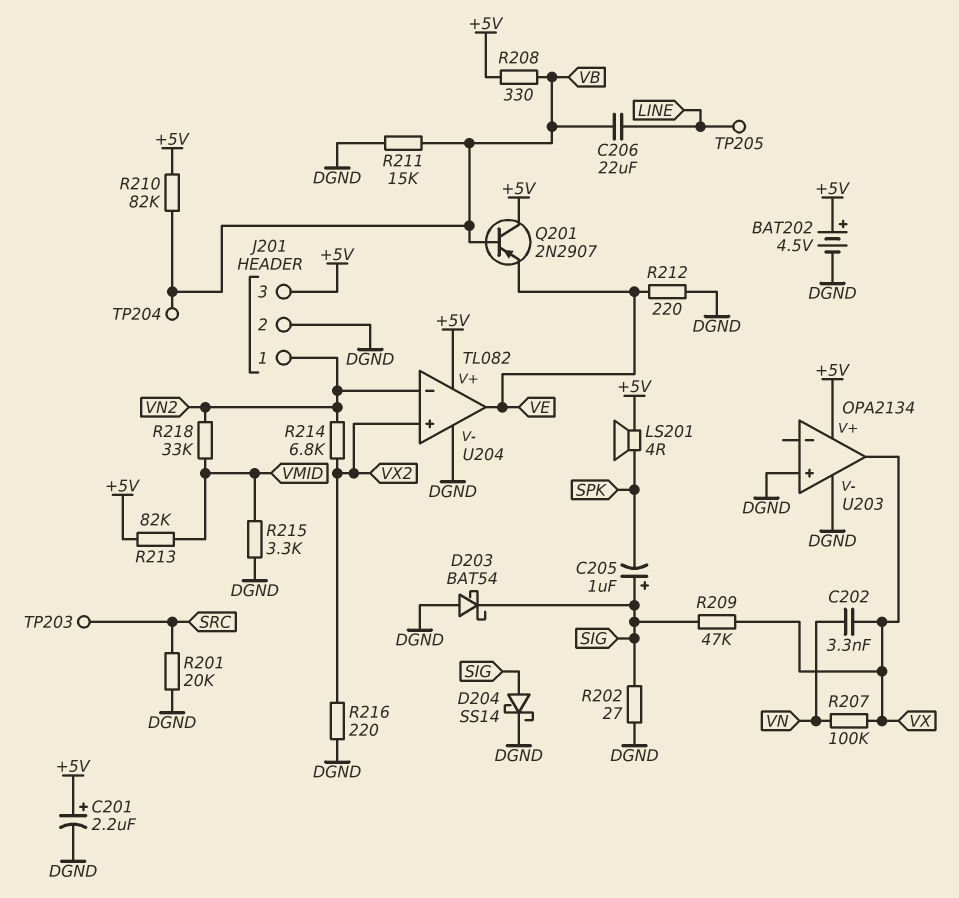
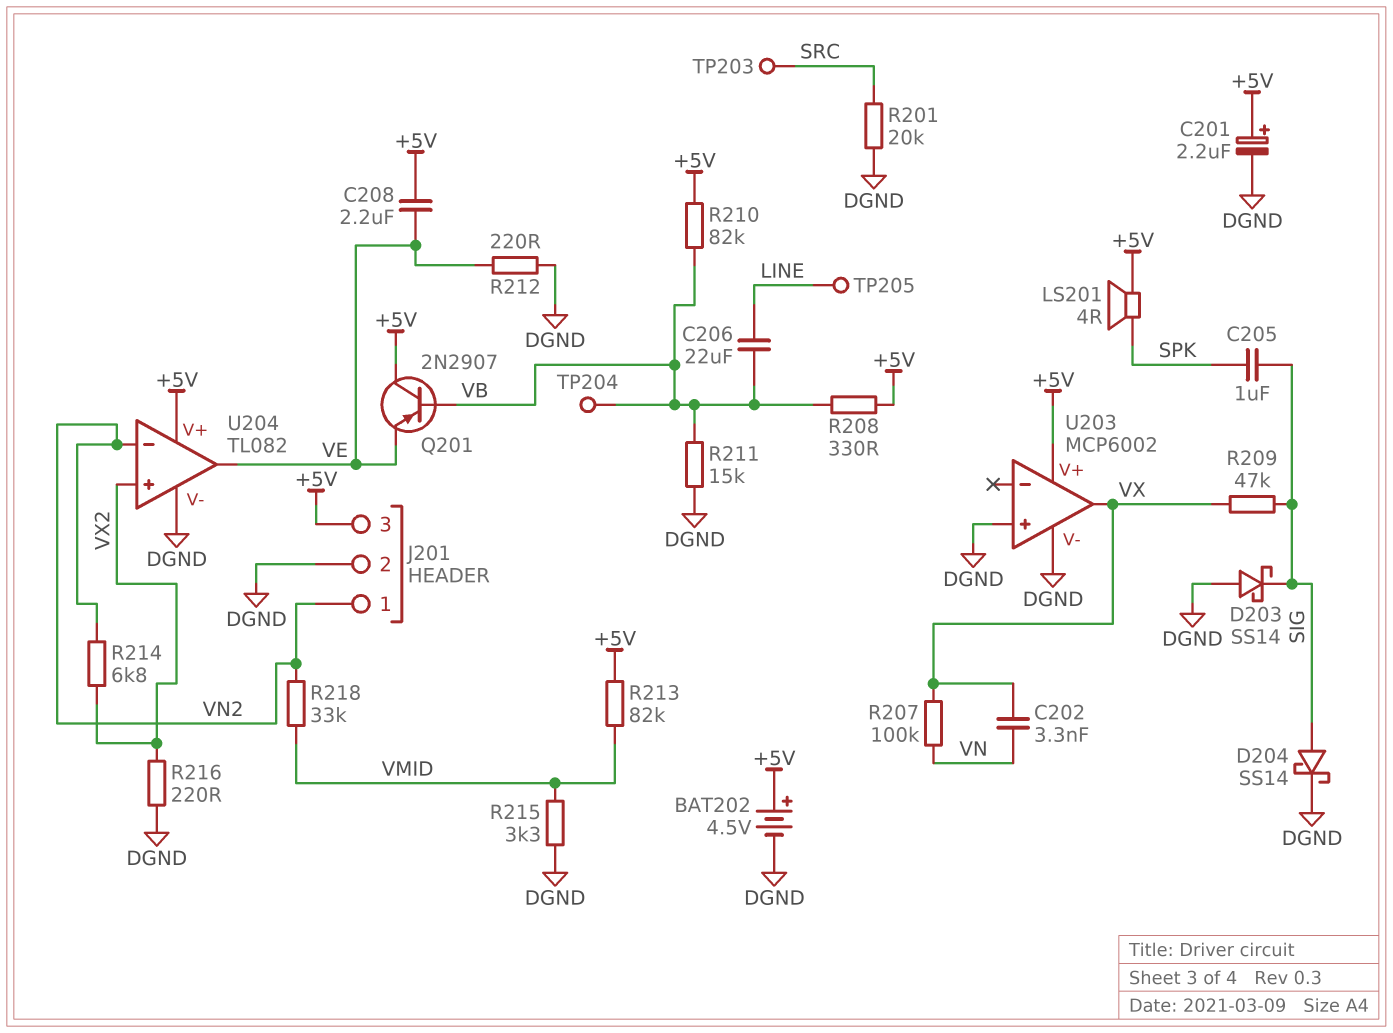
C205: 1uF (plus SIG, minus SPK) -> 1uF (SIG, SPK)
C208: none -> 2.2uF (+5V, VE)
D203: schottky BAT54 (A DGND, K SIG) -> schottky SS14 (A DGND, K SIG)
R202: 27 (DGND, SIG) -> none
U203: OPA2134 -> MCP6002

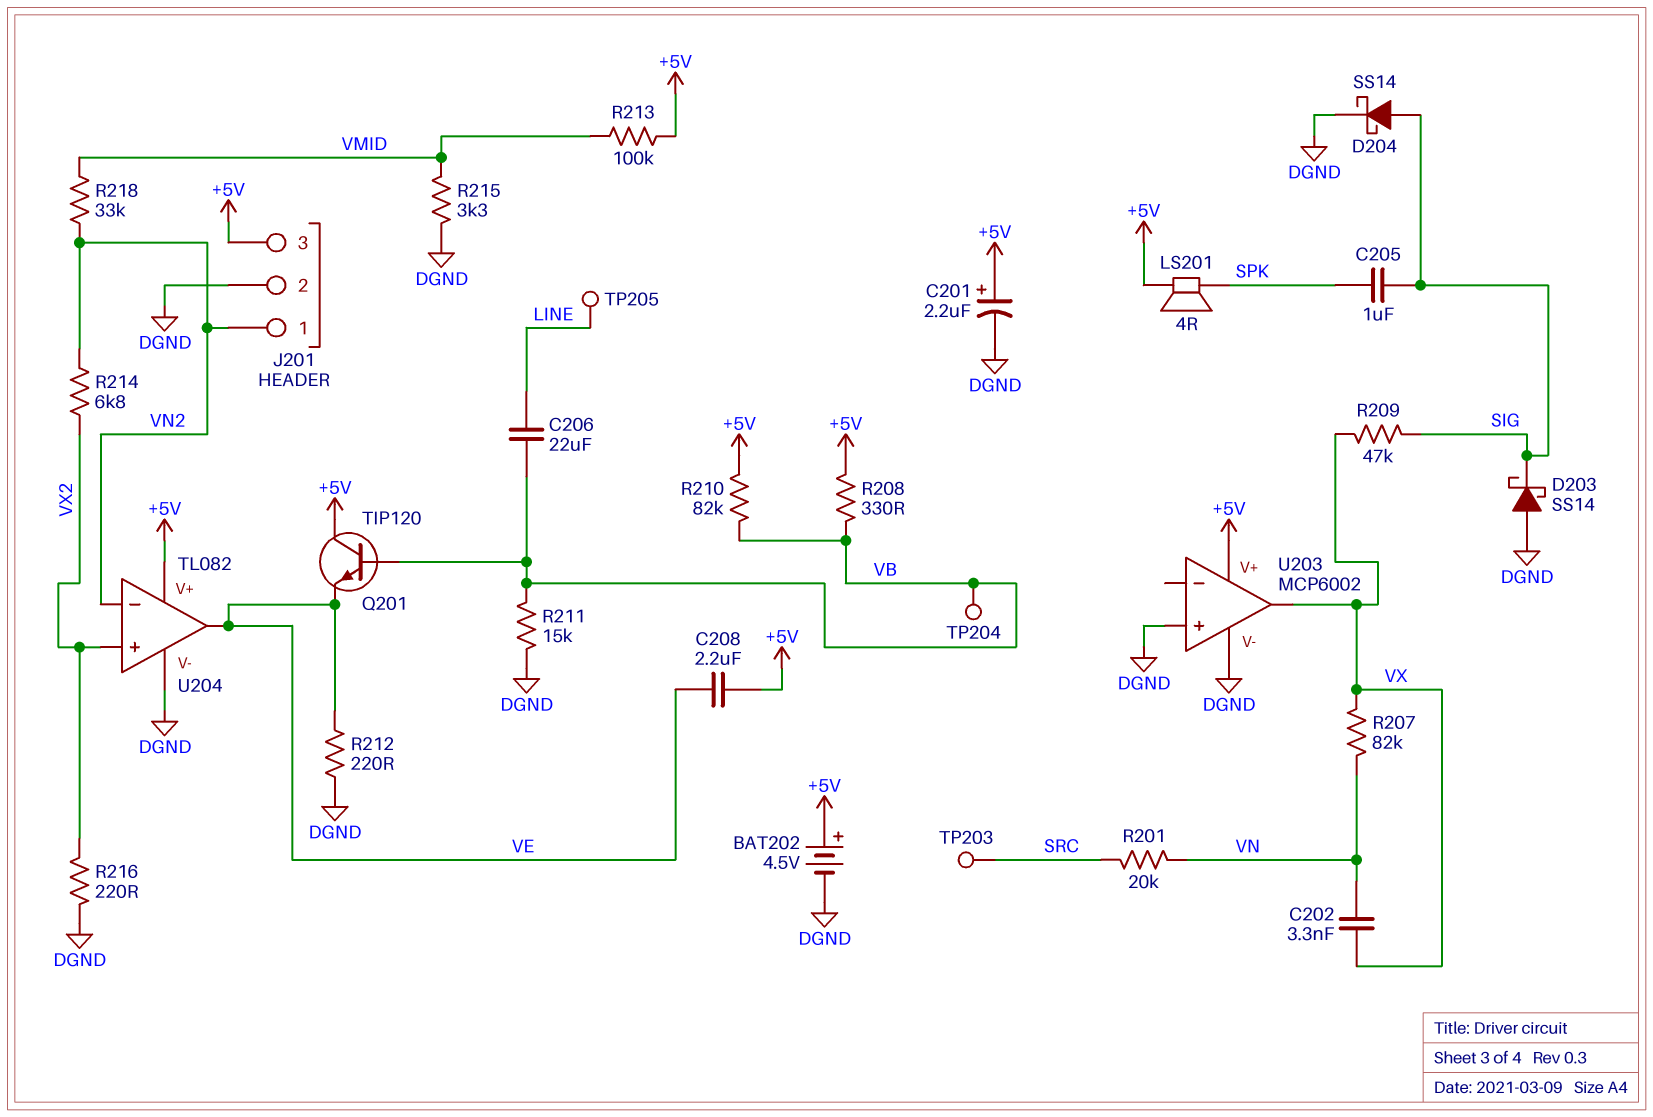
Q201: PNP 2N2907 (B VB, C +5V, E VE) -> NPN TIP120 (B VB, C +5V, E VE)
R201: 20k (DGND, SRC) -> 20k (SRC, VN)
R207: 100k (VN, VX) -> 82k (VN, VX)
R213: 82k (+5V, VMID) -> 100k (+5V, VMID)

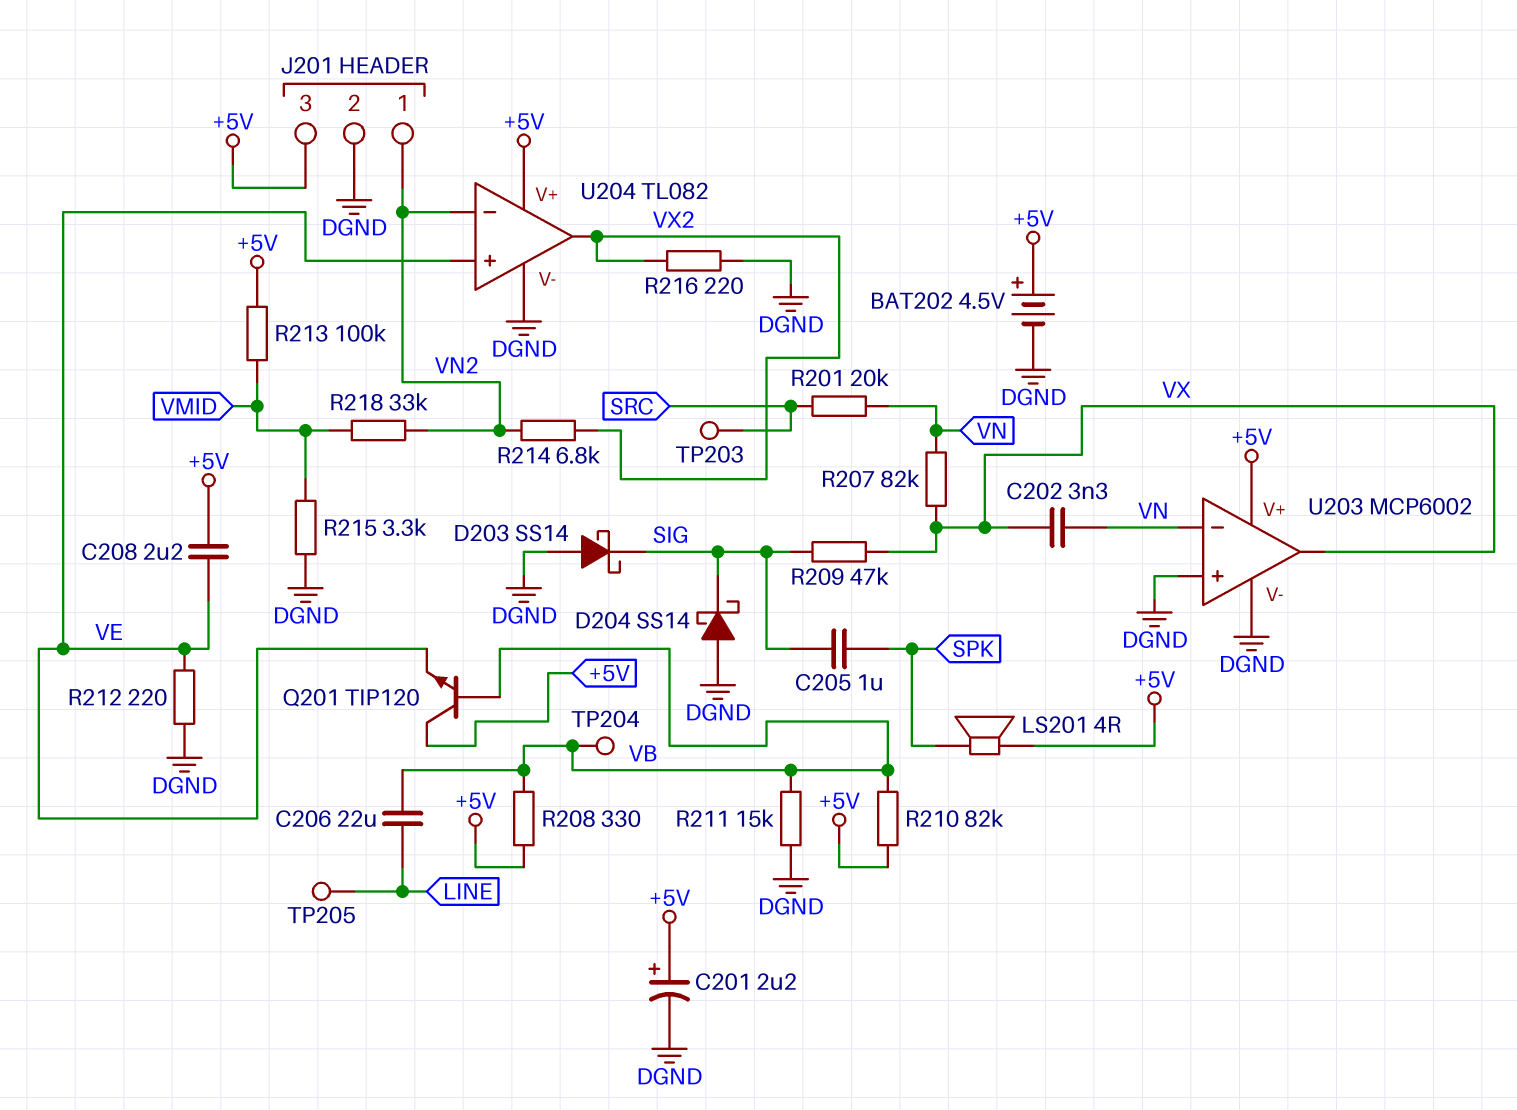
D204: schottky SS14 (A SIG, K DGND) -> schottky SS14 (A DGND, K SIG)
U203 pin in-: none -> VN
U204 pin in+: VX2 -> VE
U204 pin out: VE -> VX2

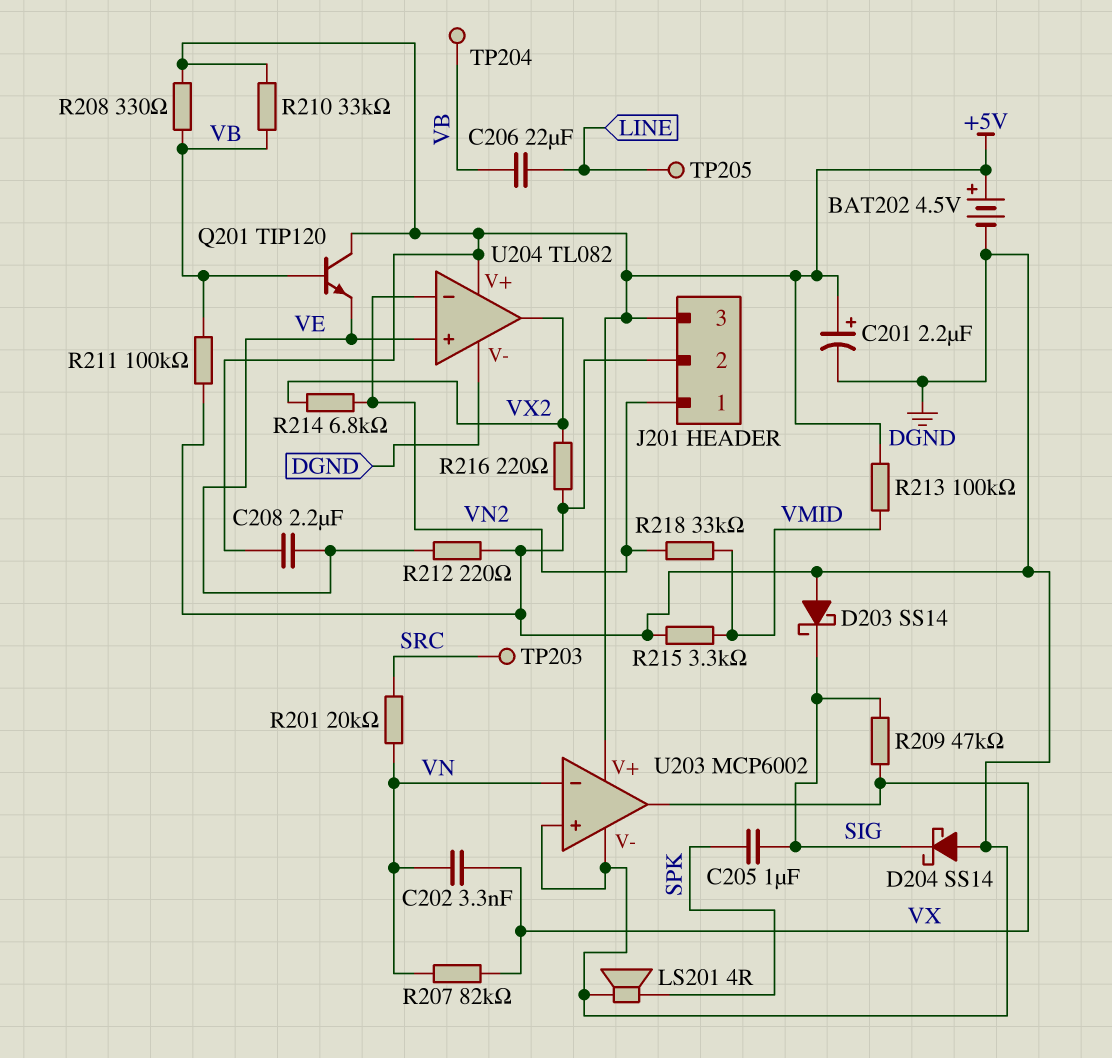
LS201: speaker 4R (+5V, SPK) -> speaker 4R (DGND, SPK)
R210: 82k (+5V, VB) -> 33k (+5V, VB)
R211: 15k (DGND, VB) -> 100k (DGND, VB)

